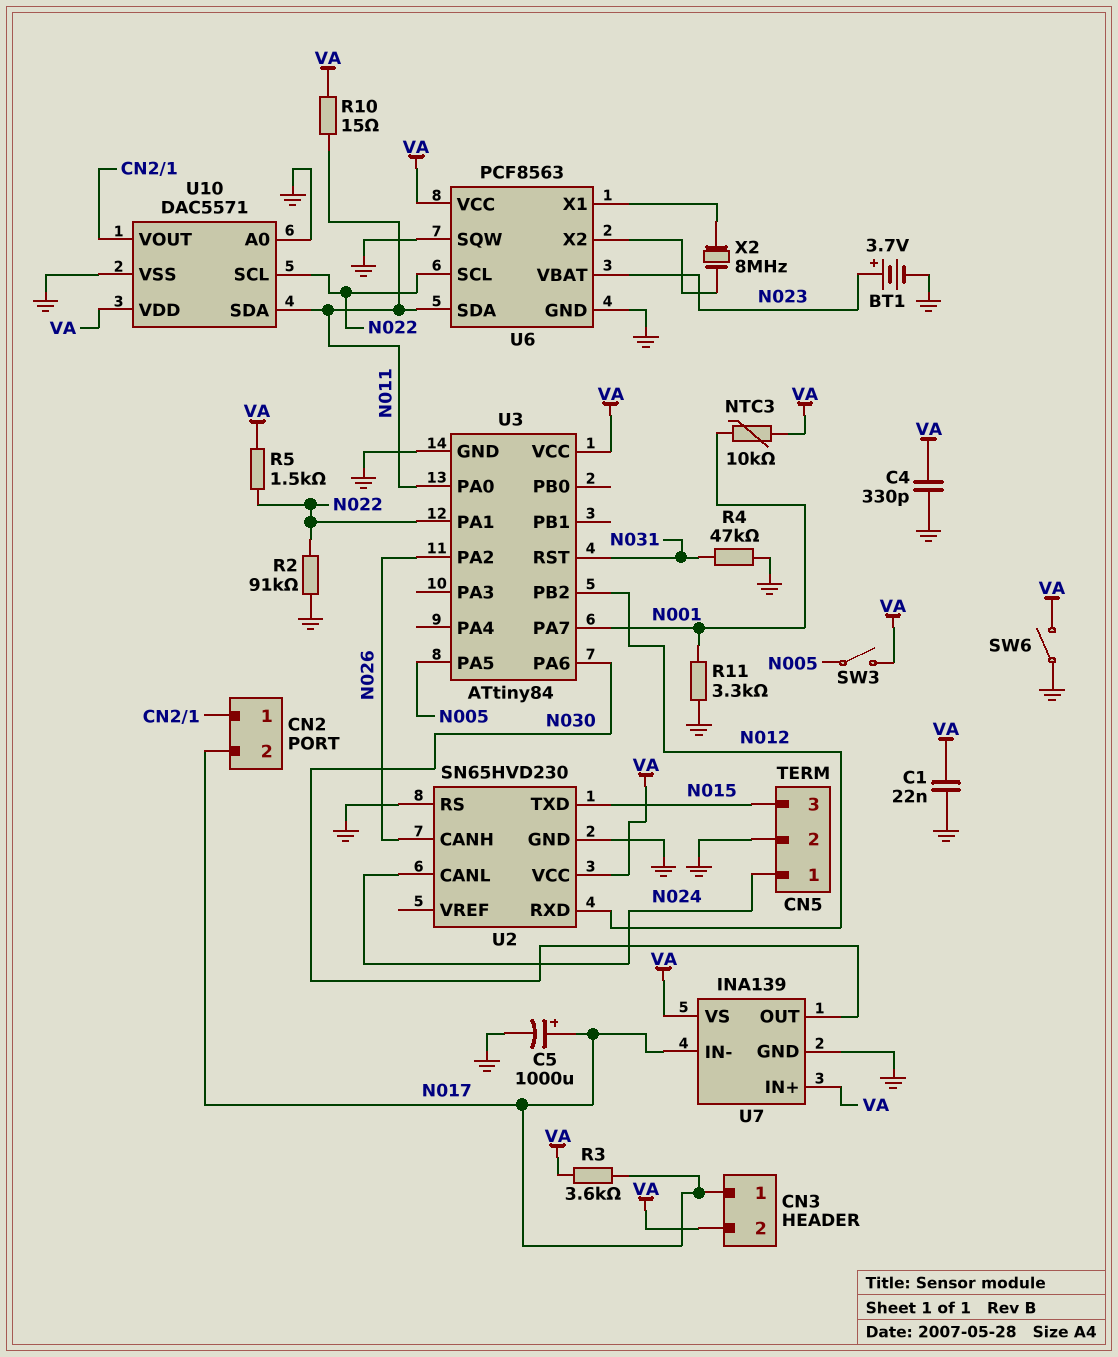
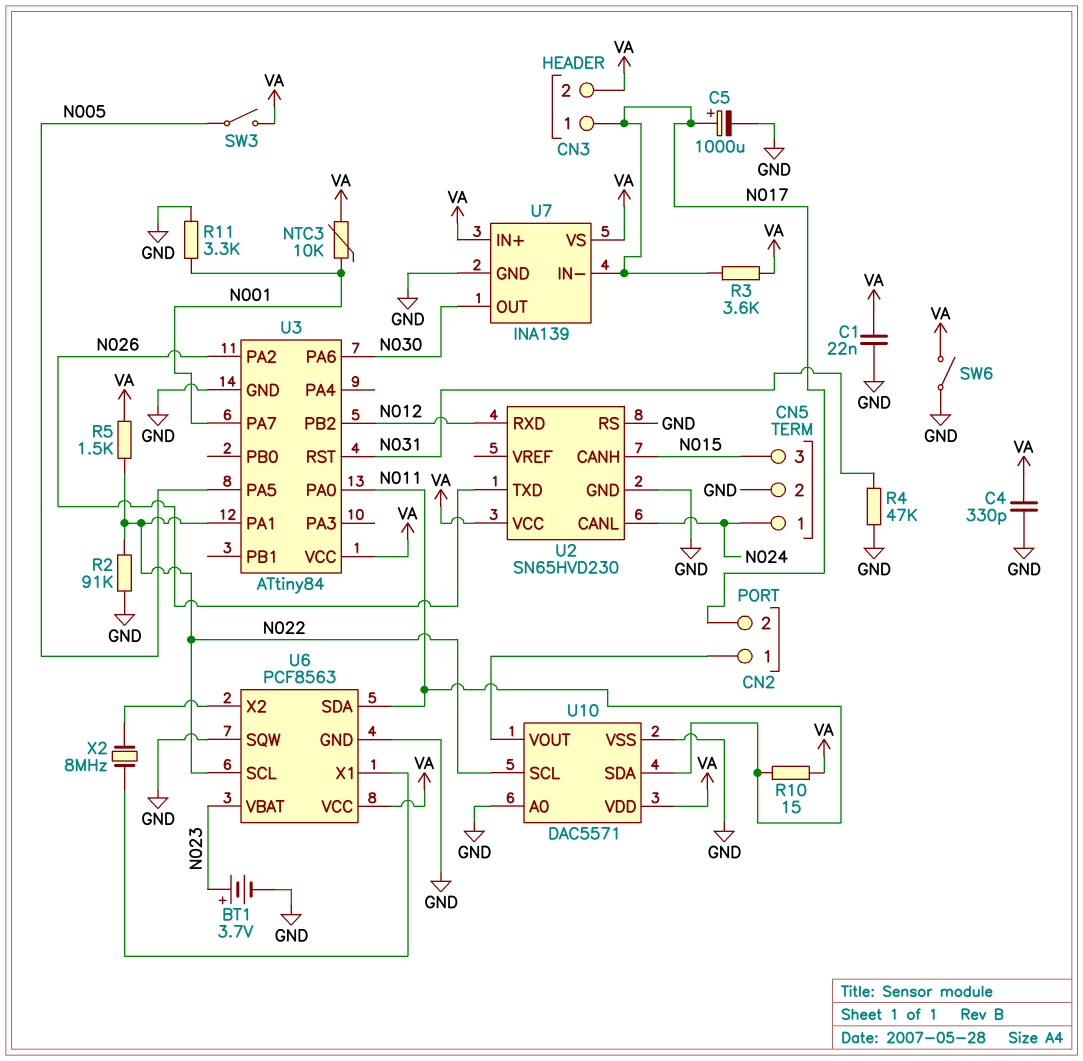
U2 pin CANH: N026 -> N015
U2 pin TXD: N015 -> N026

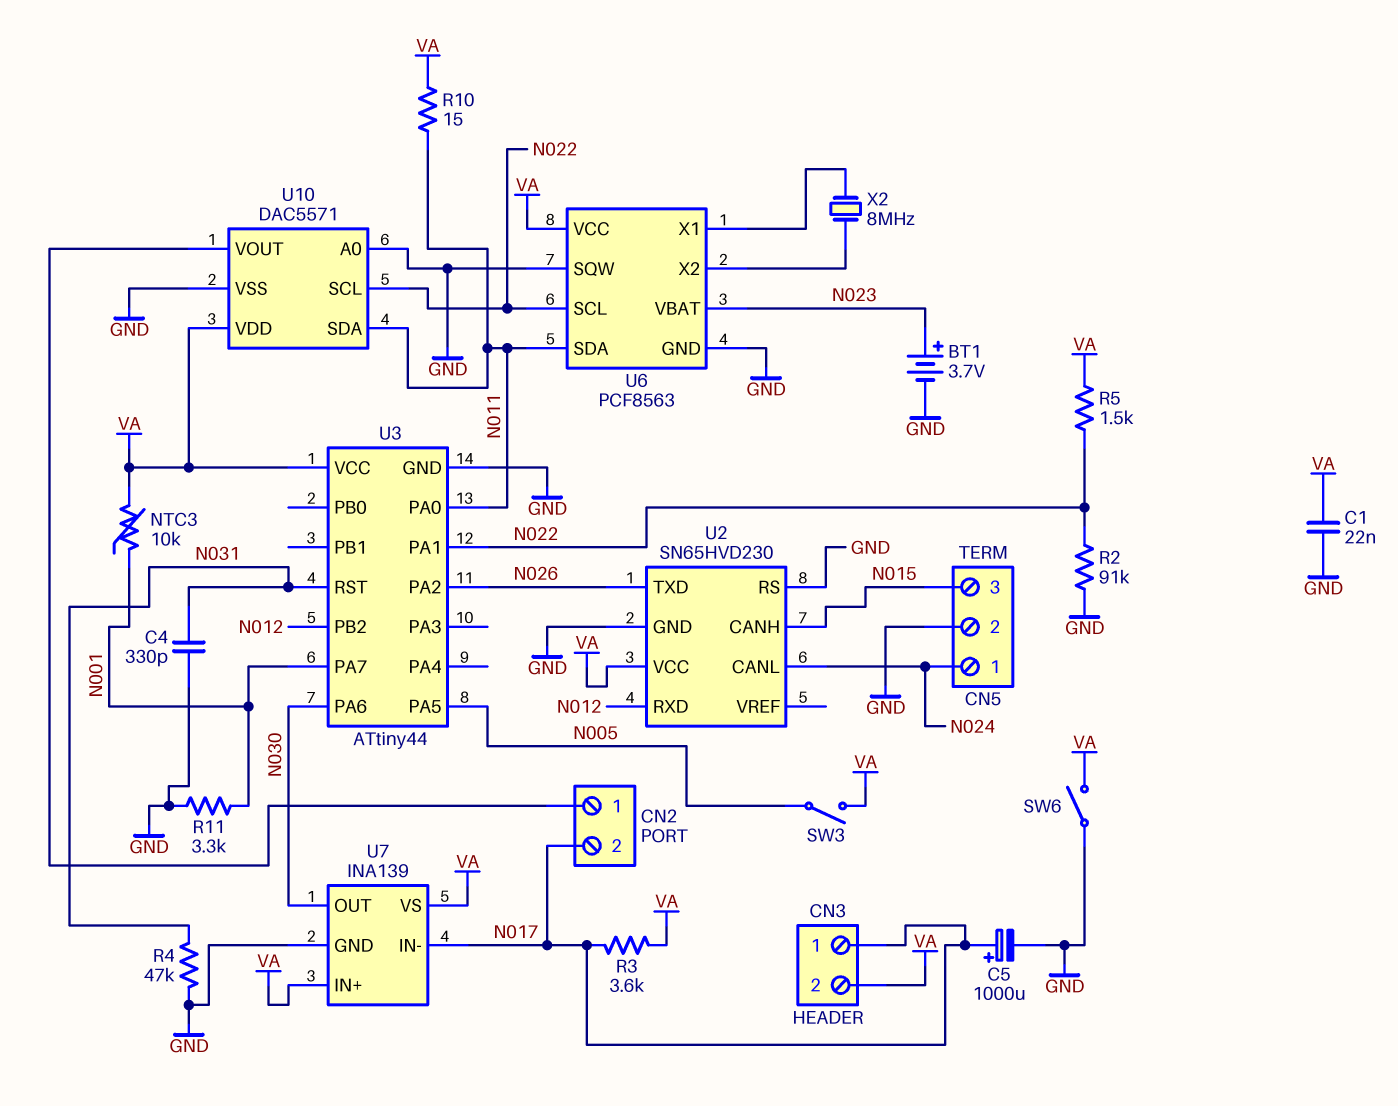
C4: 330pF (GND, VA) -> 330pF (GND, N031)
U3: ATtiny84 -> ATtiny44

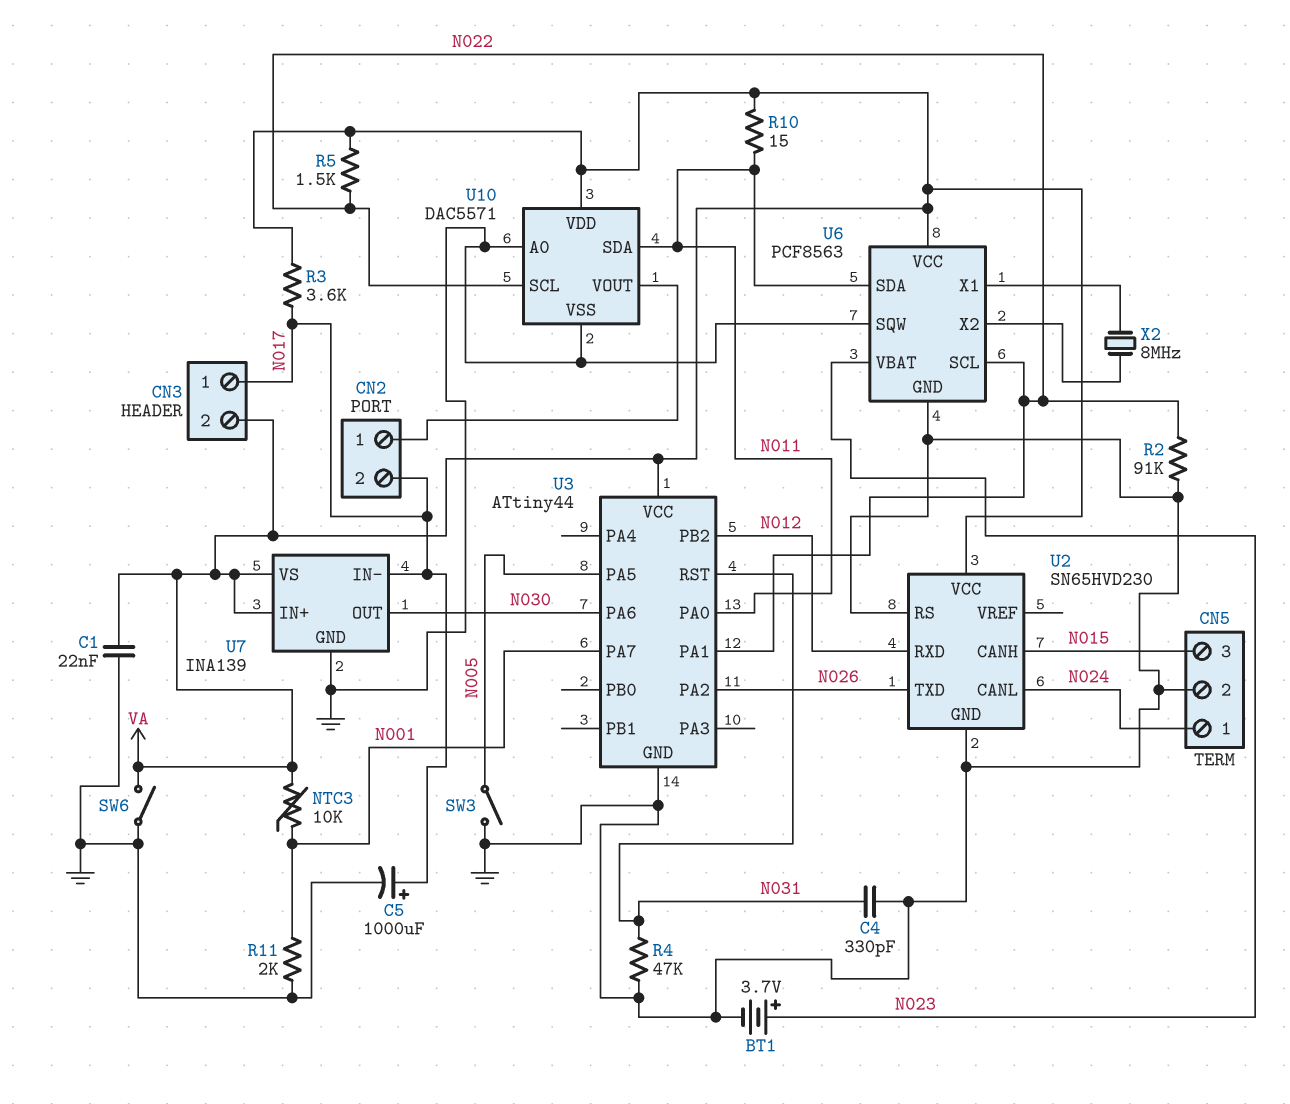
R11: 3.3k (GND, N001) -> 2k (GND, N001)
SW3: switch (N005, VA) -> switch (GND, N005)

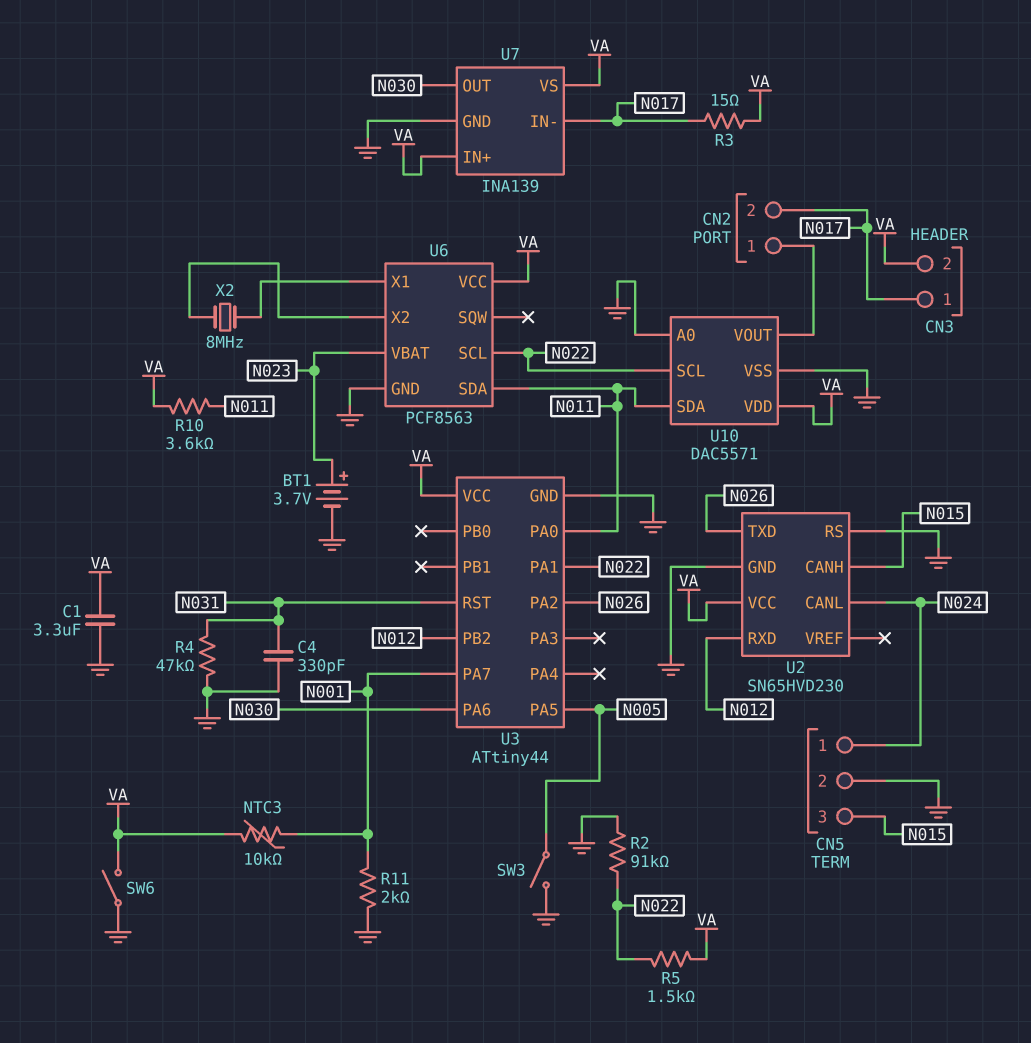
C1: 22nF (GND, VA) -> 3.3uF (GND, VA)
C5: 1000uF (plus N017, minus GND) -> none
R3: 3.6k (N017, VA) -> 15 (N017, VA)
R10: 15 (N011, VA) -> 3.6k (N011, VA)
U6 pin SQW: GND -> none

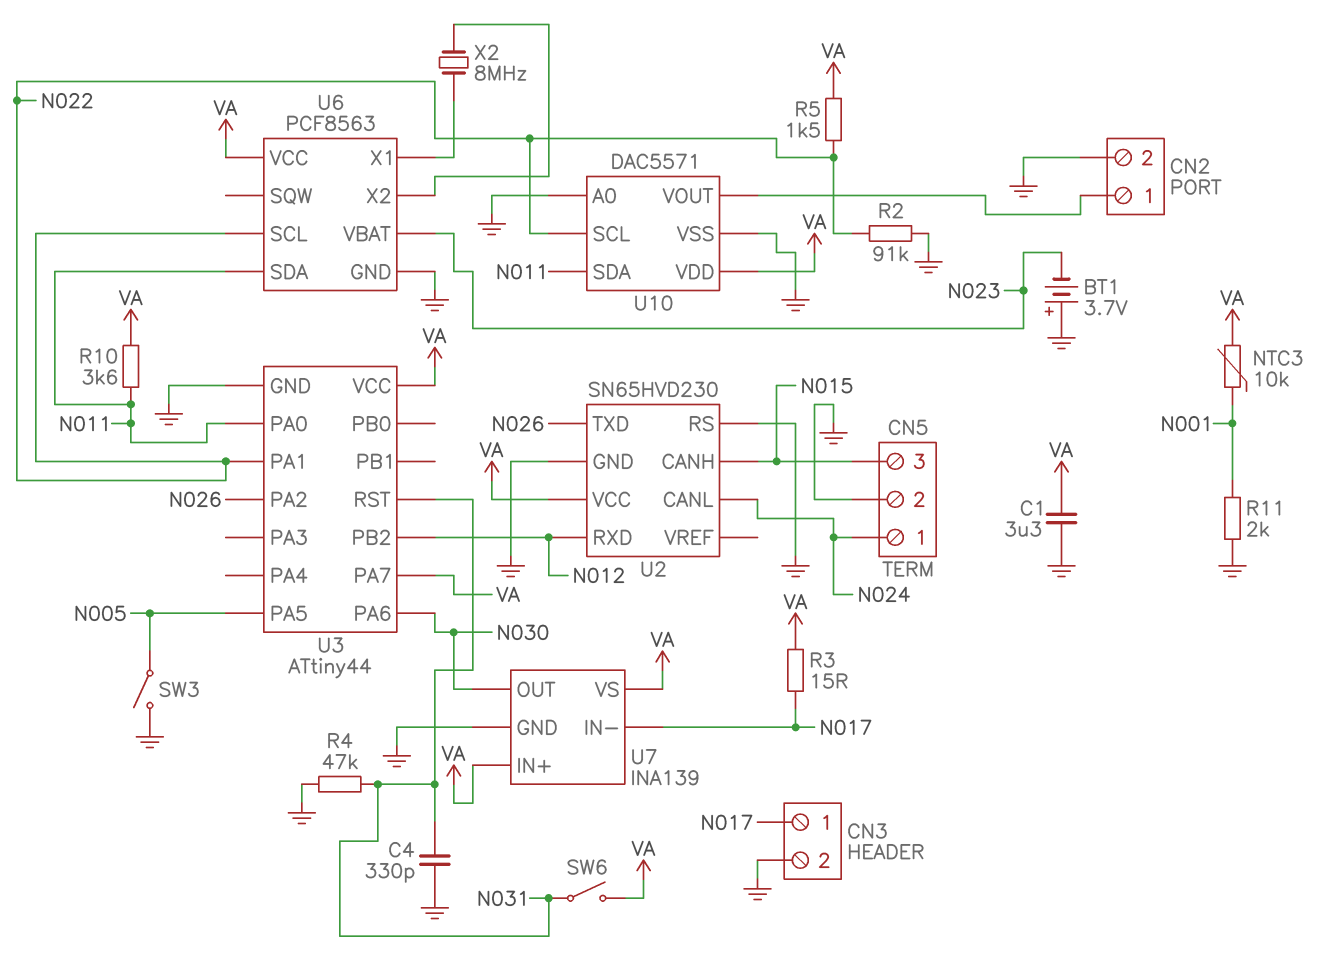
BT1: 3.7V (plus N023, minus GND) -> 3.7V (plus GND, minus N023)
CN2 pin 2: N017 -> GND
CN3 pin 2: VA -> GND
SW6: switch (GND, VA) -> switch (N031, VA)
U3 pin PA7: N001 -> VA

